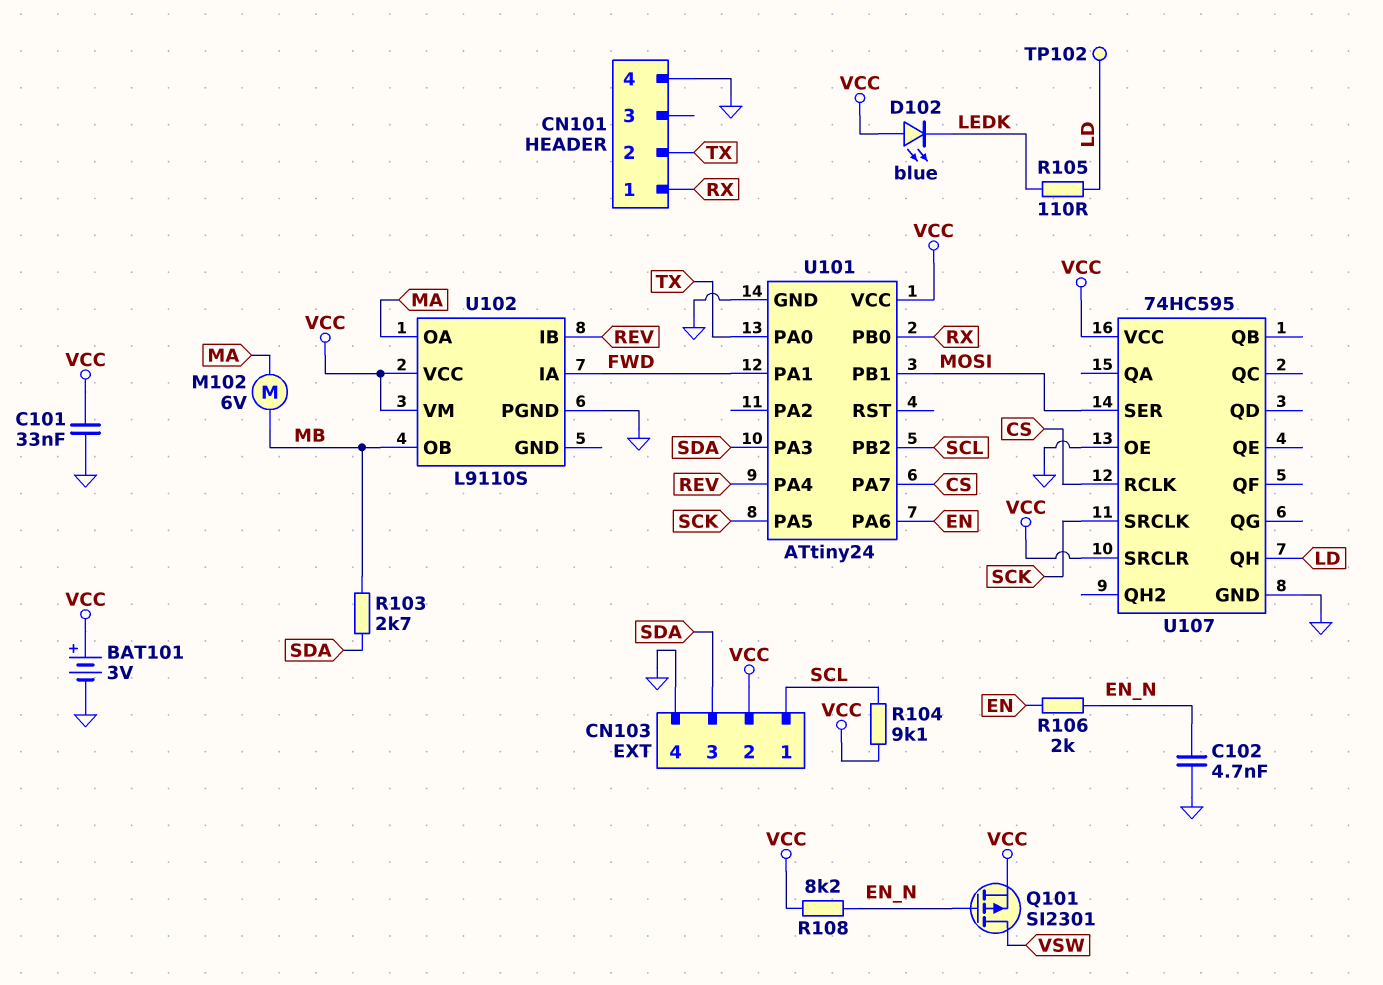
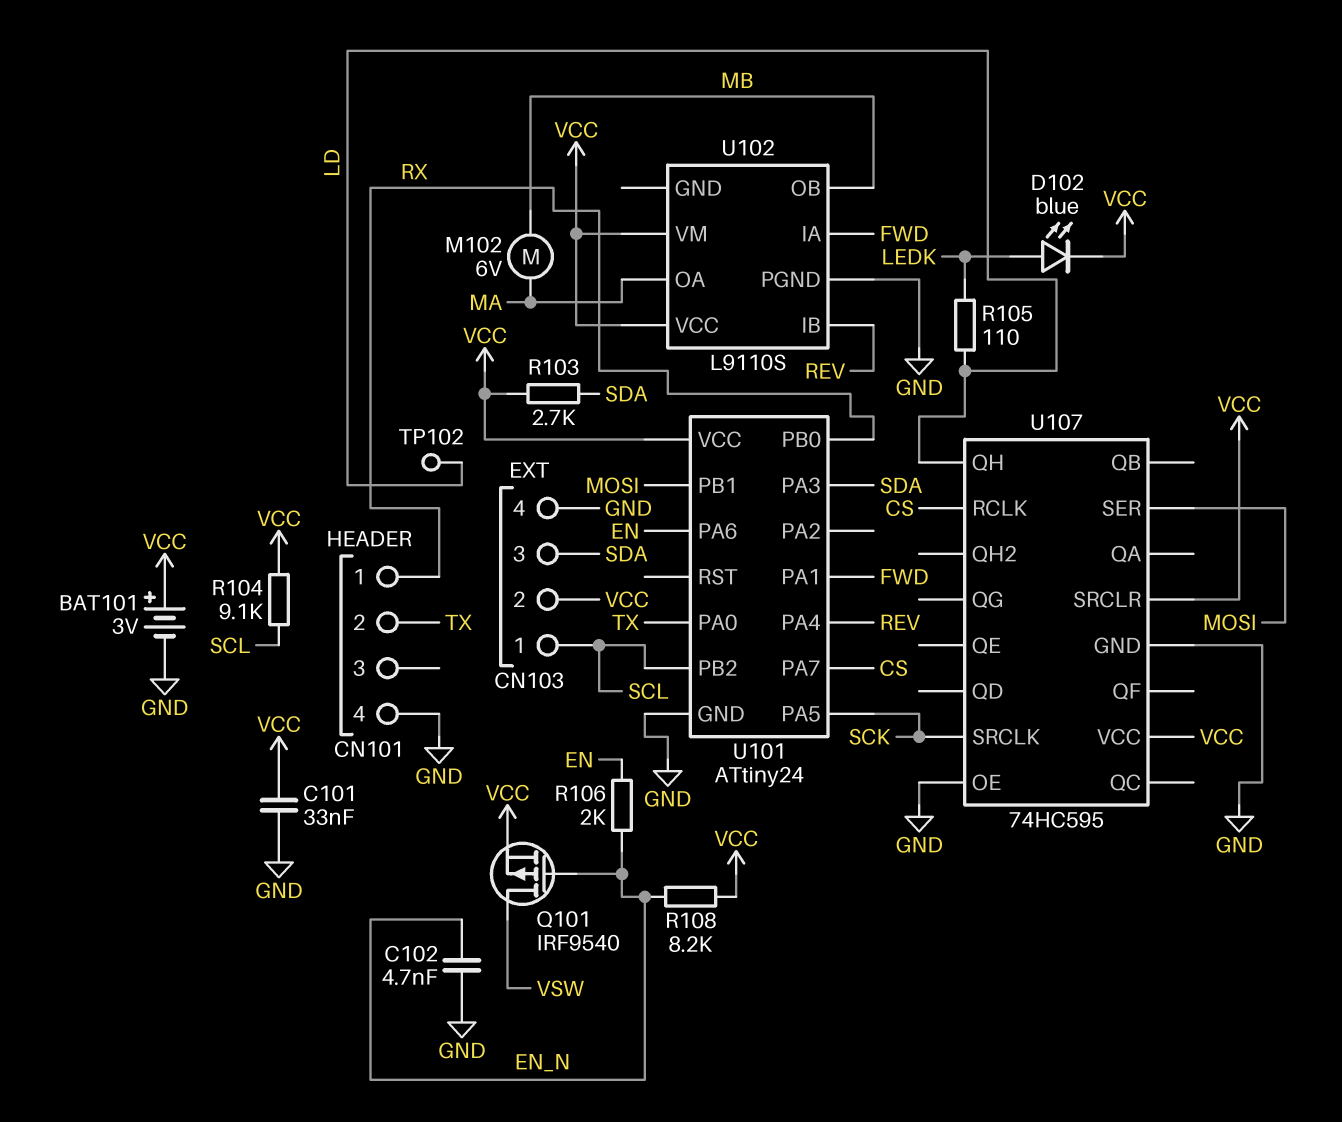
D102: LED blue (A VCC, K LEDK) -> LED blue (A LEDK, K VCC)
Q101: PMOS SI2301 (G EN_N, D VSW, S VCC) -> PMOS IRF9540 (G EN_N, D VSW, S VCC)
R103: 2.7k (MB, SDA) -> 2.7k (SDA, VCC)

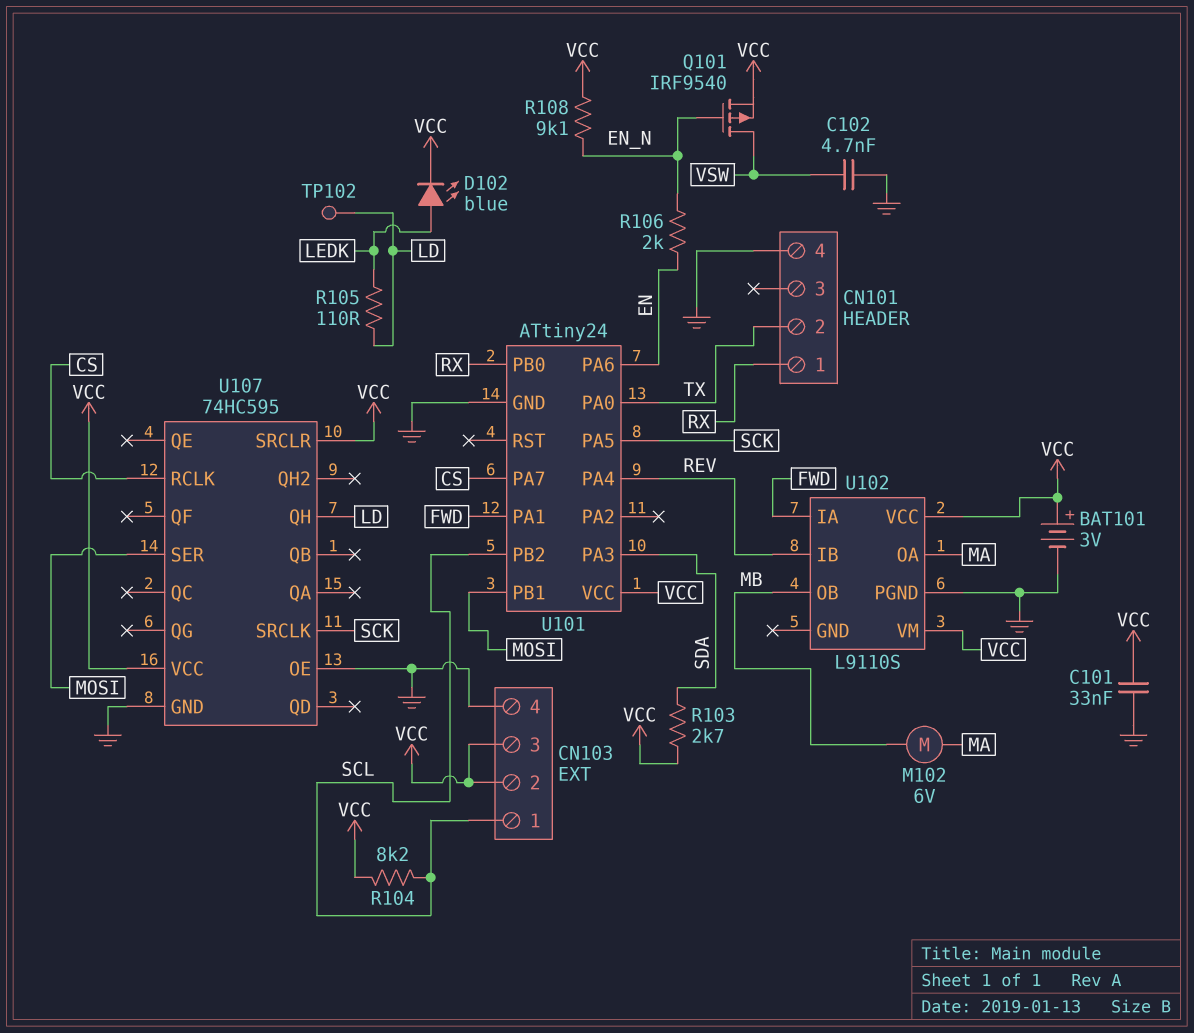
C102: 4.7nF (EN_N, GND) -> 4.7nF (GND, VSW)
CN103 pin 3: SDA -> VCC
R104: 9.1k (SCL, VCC) -> 8.2k (SCL, VCC)
R108: 8.2k (EN_N, VCC) -> 9.1k (EN_N, VCC)

